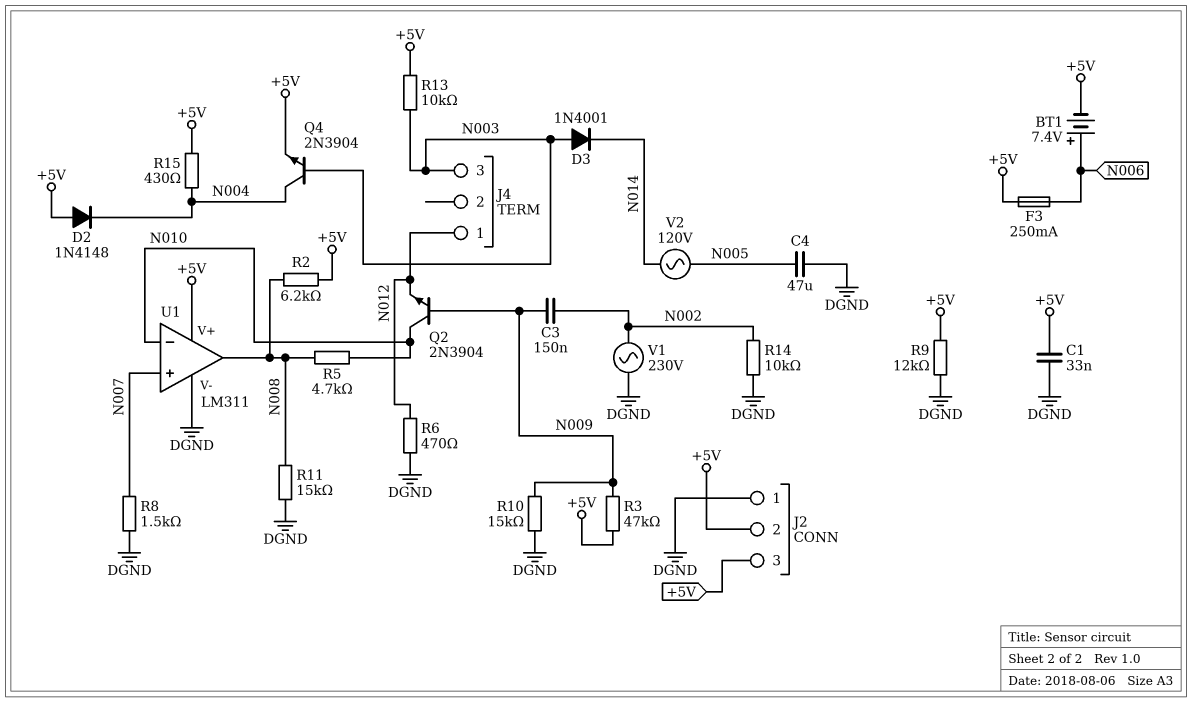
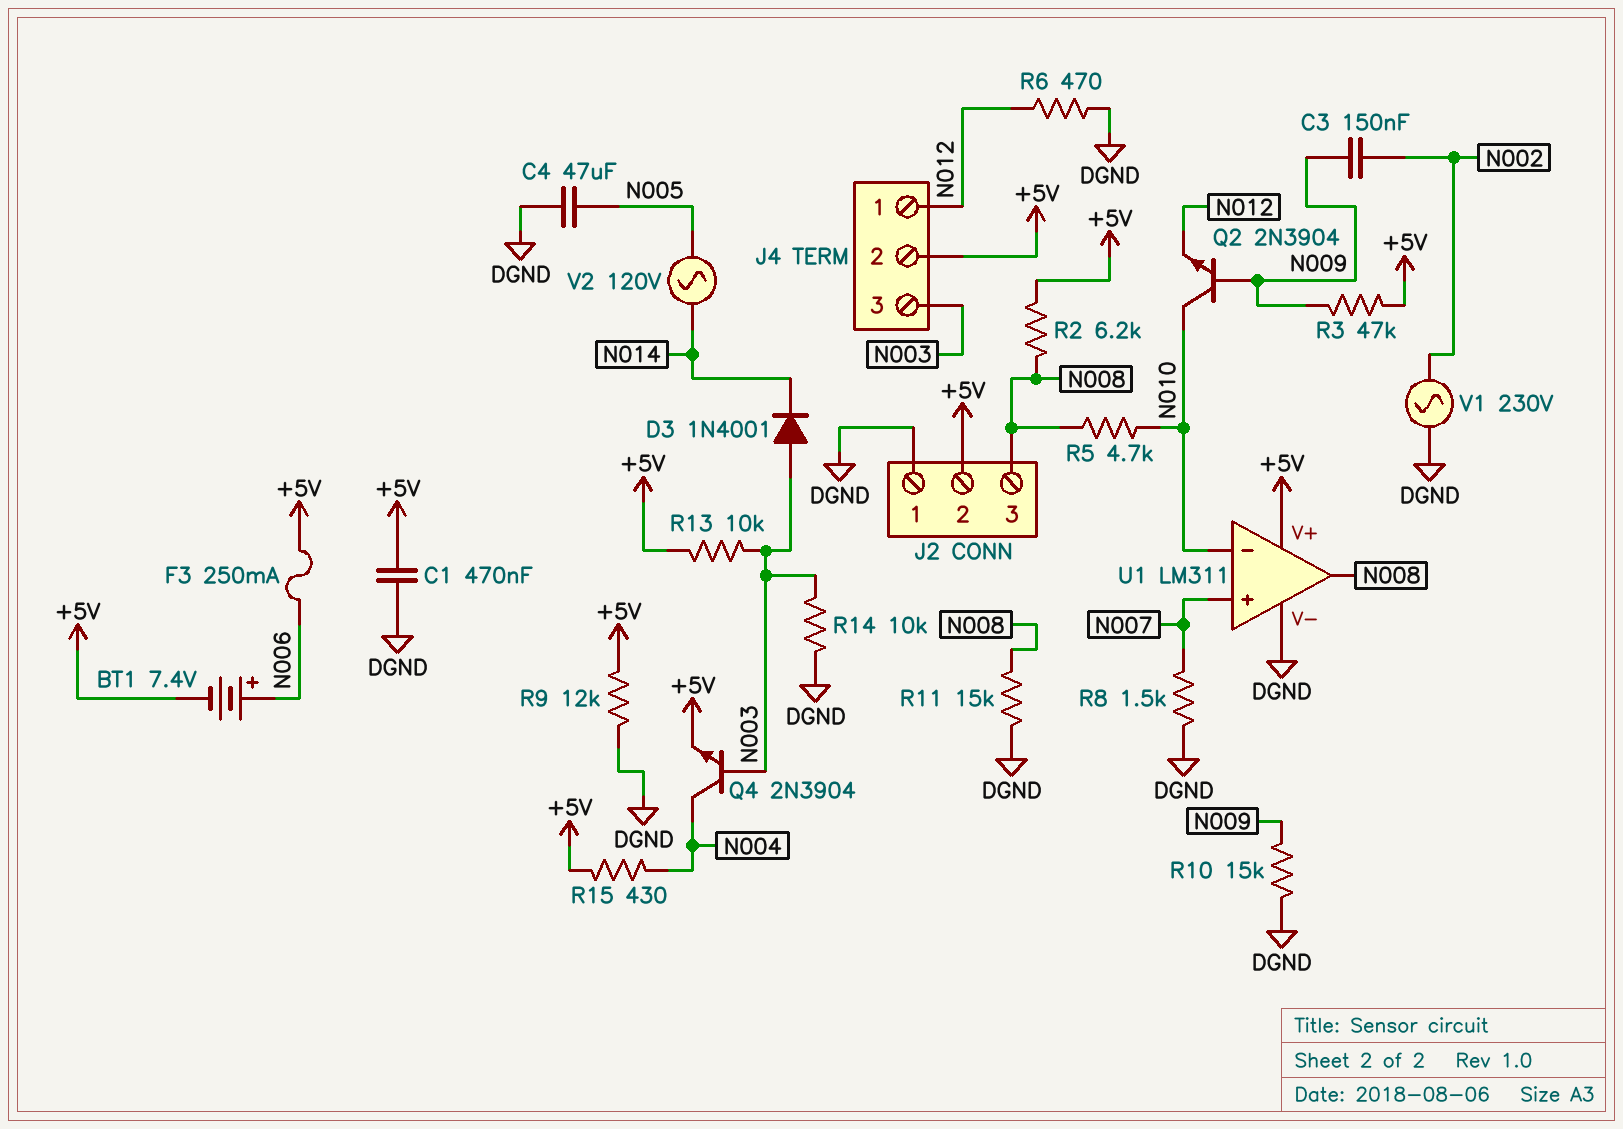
C1: 33nF (+5V, DGND) -> 470nF (+5V, DGND)
D2: diode 1N4148 (A +5V, K N004) -> none
J2 pin 3: +5V -> N008
J4 pin 2: none -> +5V
R14: 10k (DGND, N002) -> 10k (DGND, N003)

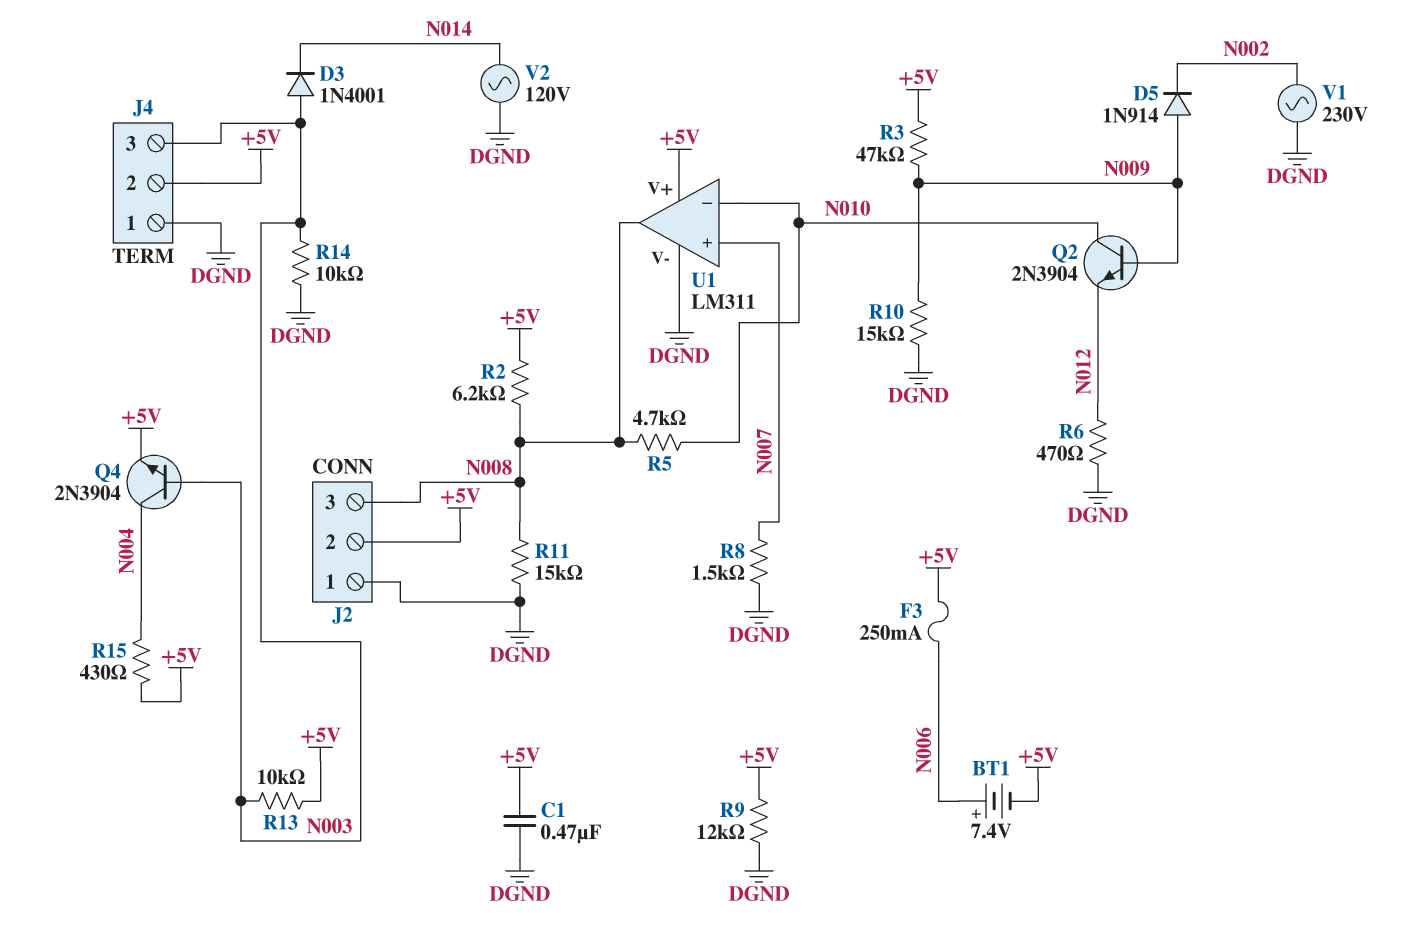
C3: 150nF (N002, N009) -> none
C4: 47uF (DGND, N005) -> none
D5: none -> diode 1N914 (A N009, K N002)
J4 pin 1: N012 -> DGND
V2: AC 120V (N005, N014) -> AC 120V (DGND, N014)

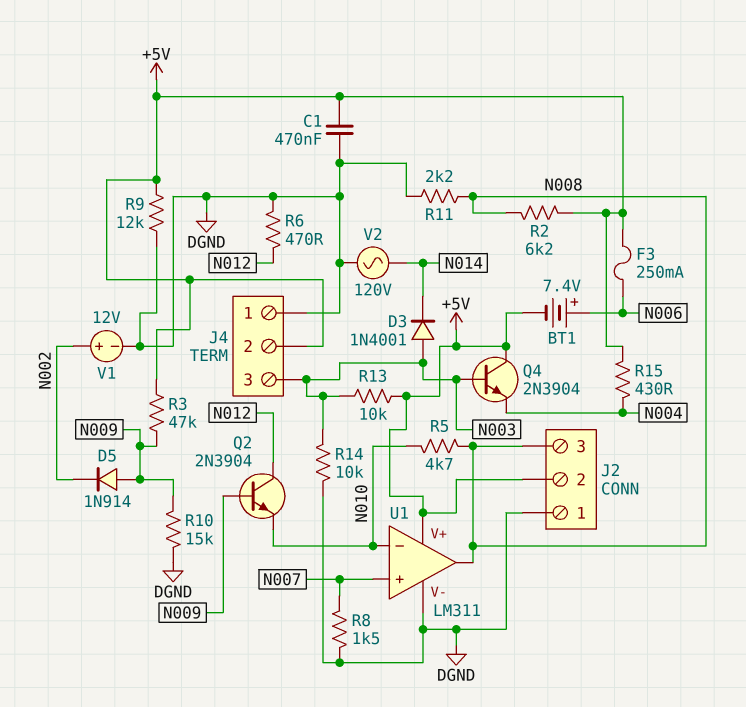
Q2: NPN 2N3904 (B N009, C N010, E N012) -> NPN 2N3904 (B N009, C N012, E N010)
Q4: NPN 2N3904 (B N003, C N004, E +5V) -> NPN 2N3904 (B N003, C +5V, E N004)
R11: 15k (DGND, N008) -> 2.2k (DGND, N008)
V1: AC 230V (DGND, N002) -> 12V (plus N002, minus DGND)

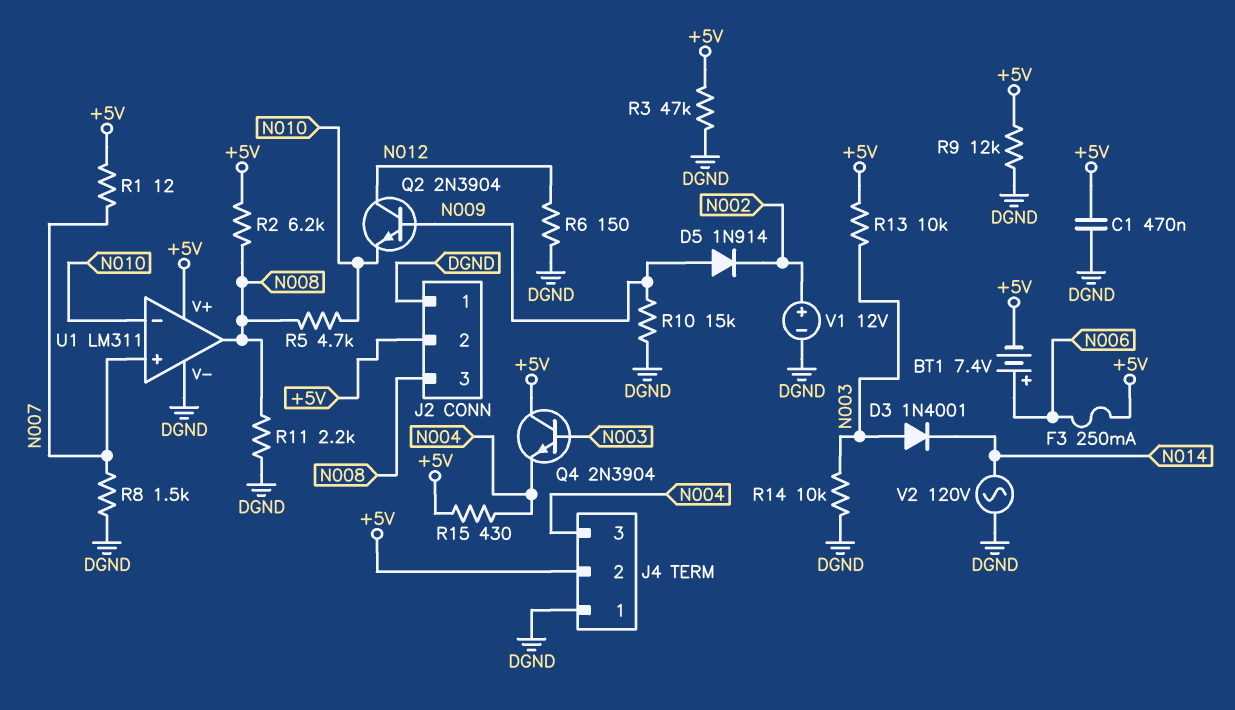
J4 pin 3: N003 -> N004
R1: none -> 12 (+5V, N007)
R3: 47k (+5V, N009) -> 47k (+5V, DGND)
R6: 470 (DGND, N012) -> 150 (DGND, N012)

